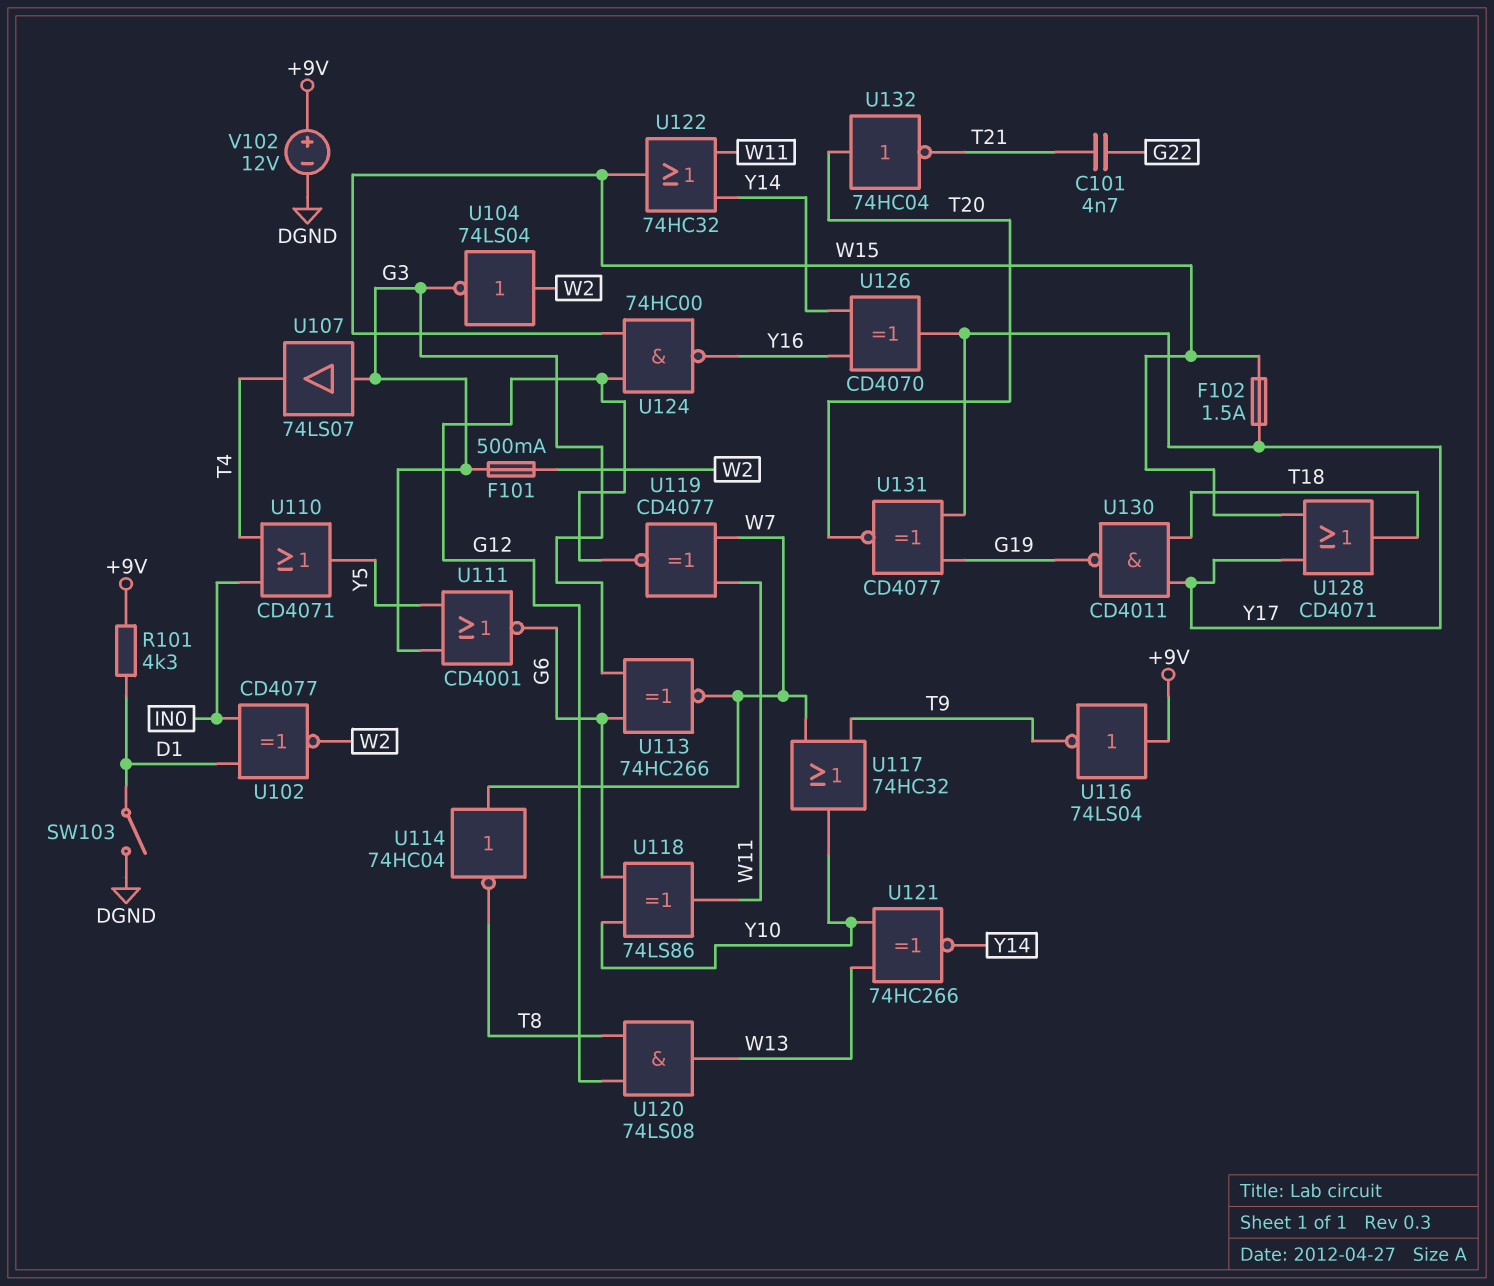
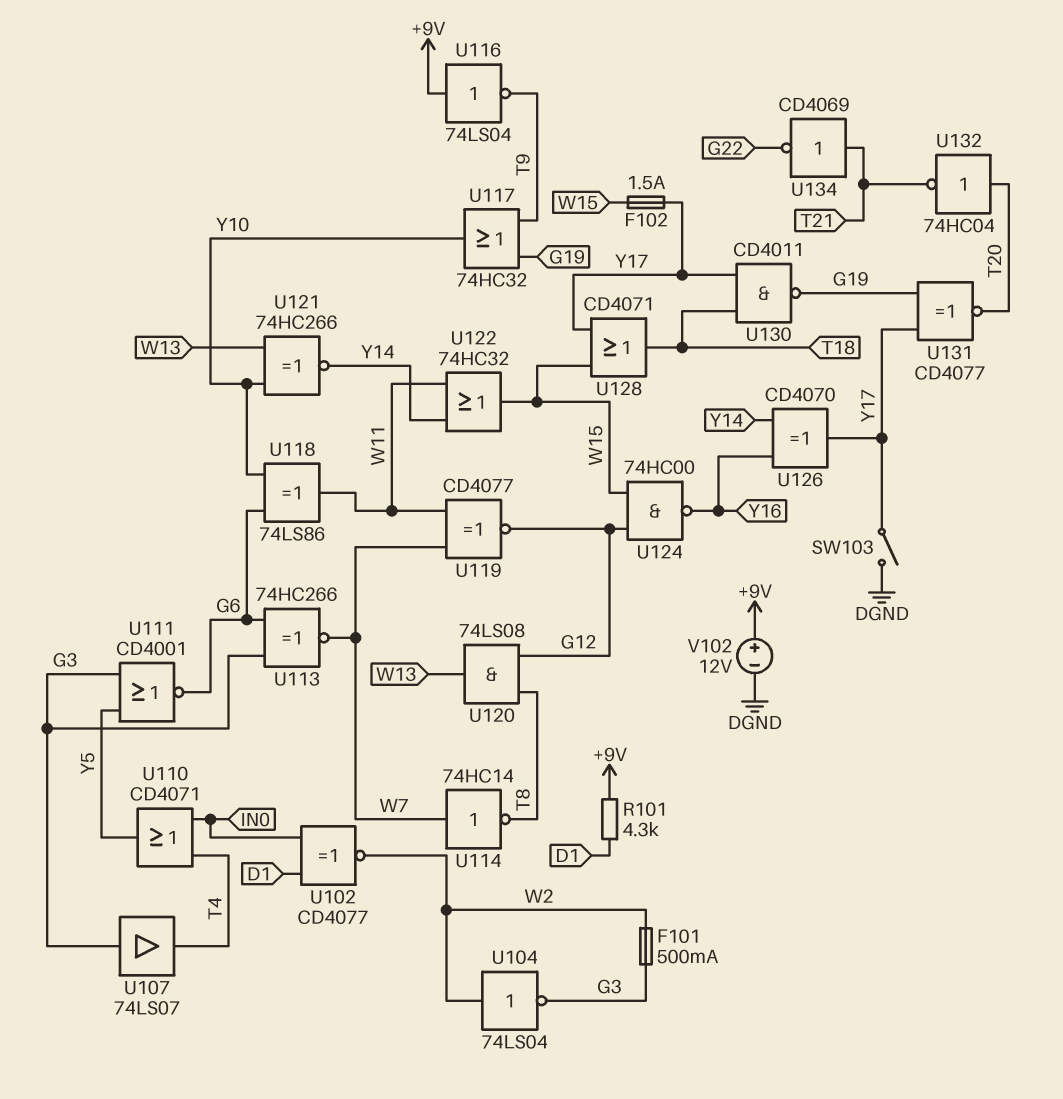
C101: 4.7nF (G22, T21) -> none
SW103: switch (D1, DGND) -> switch (DGND, Y17)
U114: NOT 74HC04 (in W7, out T8) -> NOT 74HC14 (in W7, out T8)
U117: OR 74HC32 (in T9, in W7, out Y10) -> OR 74HC32 (in G19, in T9, out Y10)
U134: none -> NOT CD4069 (in T21, out G22)

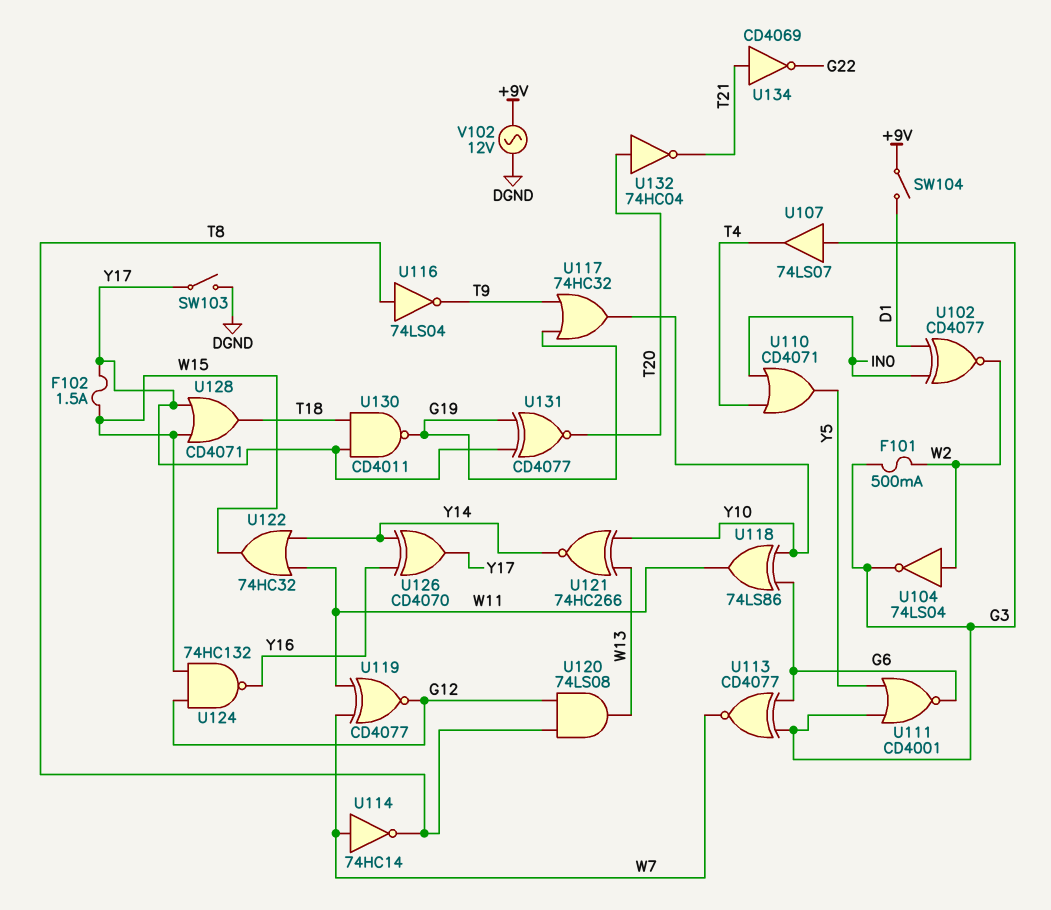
R101: 4.3k (+9V, D1) -> none
SW104: none -> switch (+9V, D1)
U113: XNOR 74HC266 (in G3, in G6, out W7) -> XNOR CD4077 (in G3, in G6, out W7)
U116: NOT 74LS04 (in +9V, out T9) -> NOT 74LS04 (in T8, out T9)
U124: NAND 74HC00 (in G12, in W15, out Y16) -> NAND 74HC132 (in G12, in W15, out Y16)
V102: 12V (plus +9V, minus DGND) -> AC 12V (+9V, DGND)

